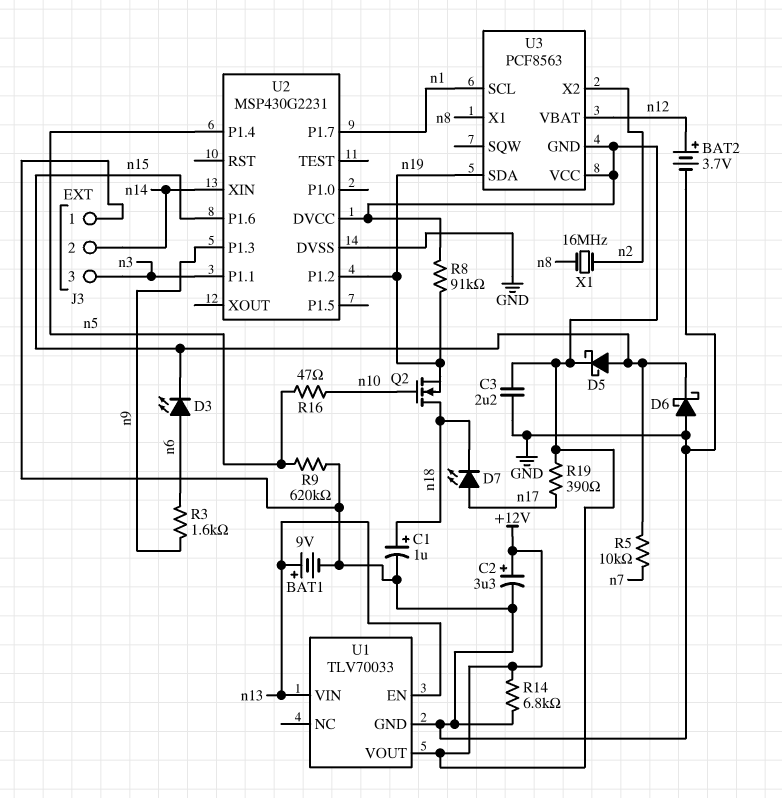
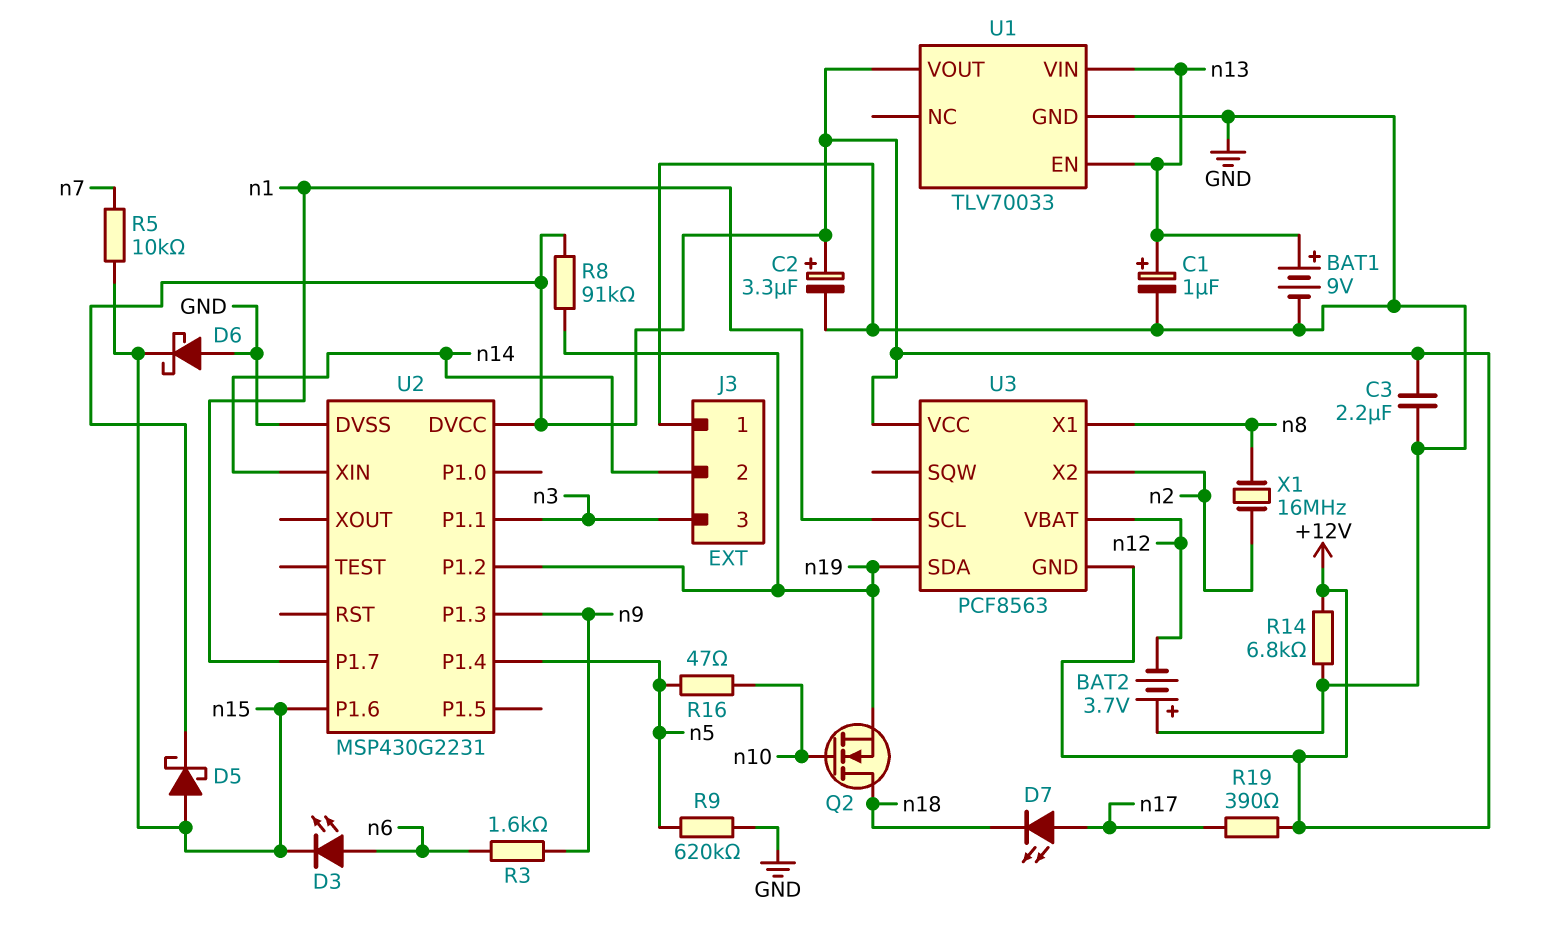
BAT2: 3.7V (plus n12, minus GND) -> 3.7V (plus GND, minus n12)
C1: 1uF (plus n18, minus GND) -> 1uF (plus n13, minus GND)

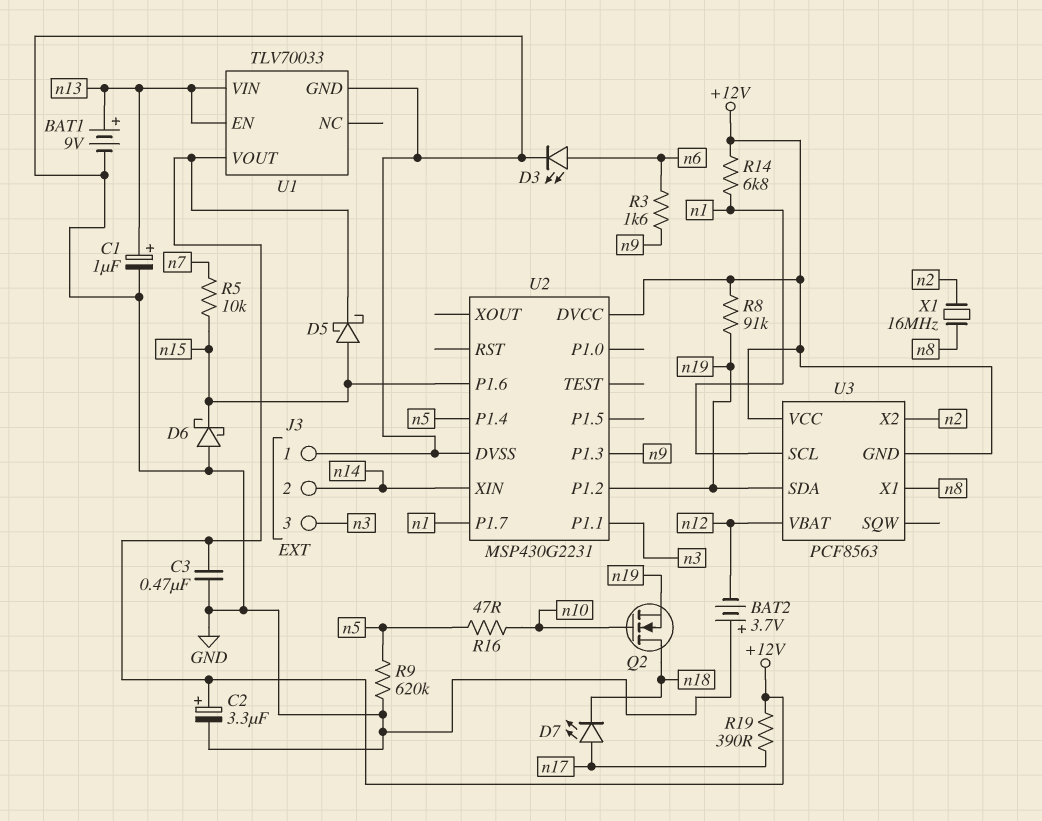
C3: 2.2uF (+12V, GND) -> 470nF (+12V, GND)
D3: LED (A n6, K n15) -> LED (A n6, K GND)
R14: 6.8k (+12V, GND) -> 6.8k (+12V, n1)

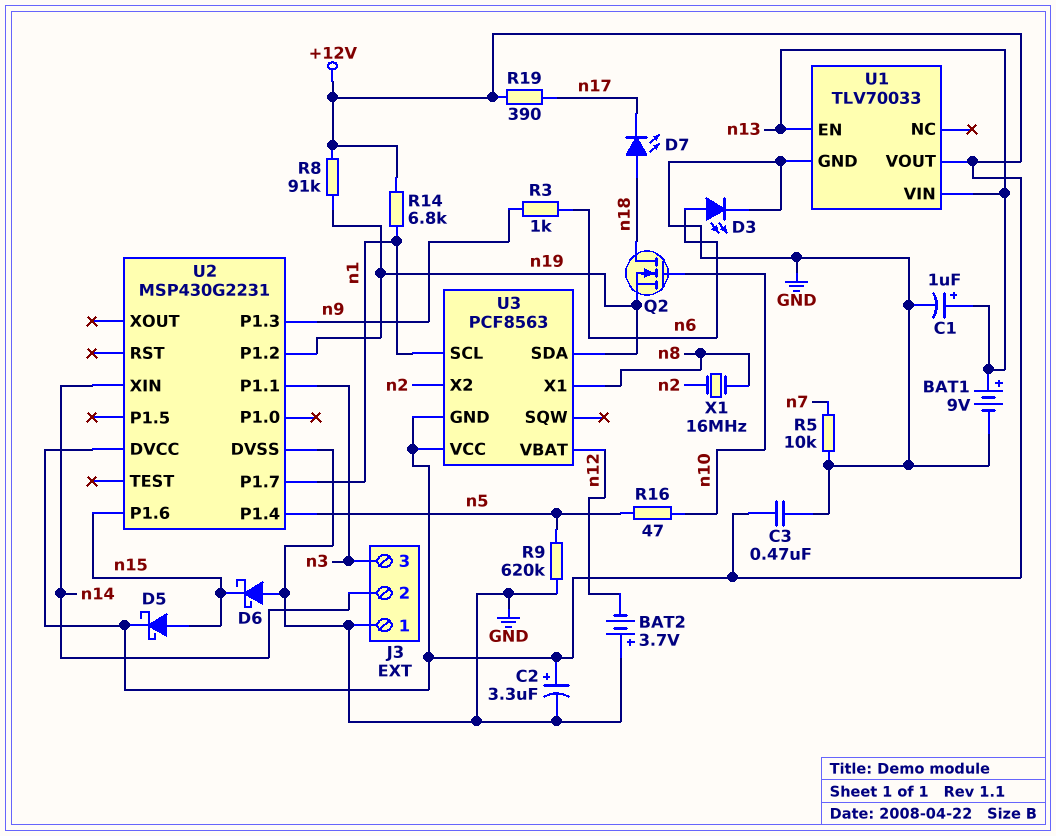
D7: LED (A n17, K n18) -> LED (A n18, K n17)
R3: 1.6k (n6, n9) -> 1k (n6, n9)
R5: 10k (n7, n15) -> 10k (GND, n7)

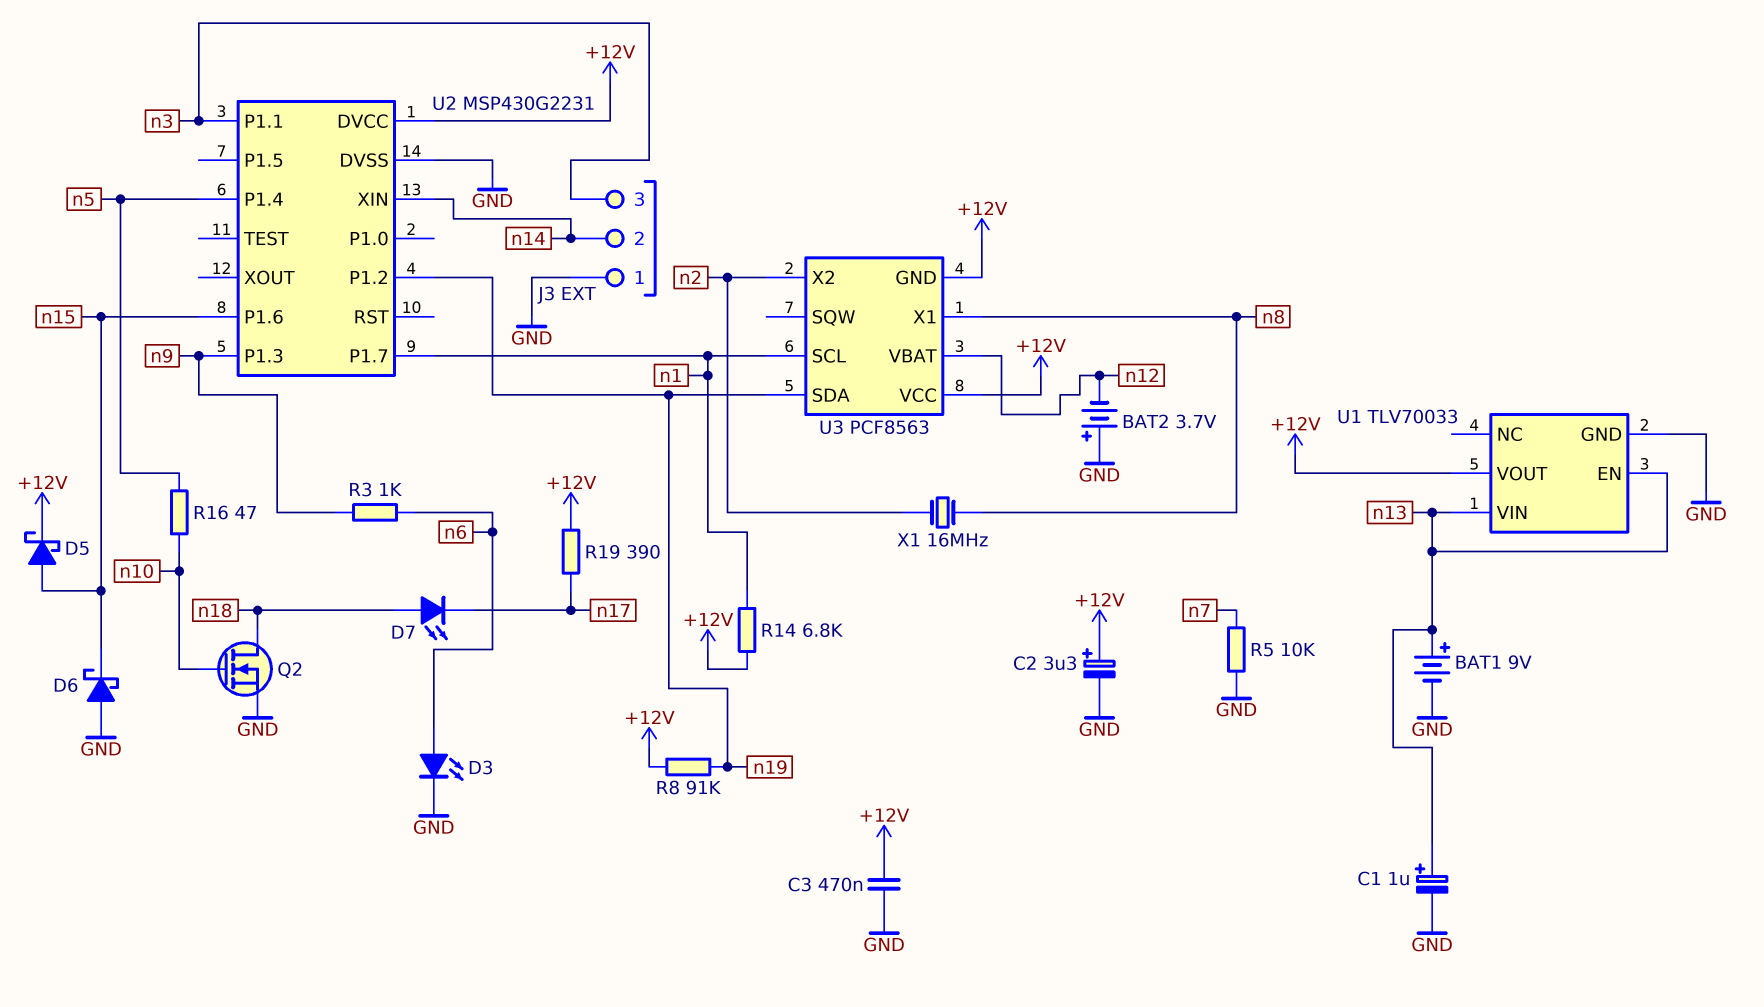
Q2: NMOS (G n10, D n18, S n19) -> NMOS (G n10, D n18, S GND)
R9: 620k (GND, n5) -> none

